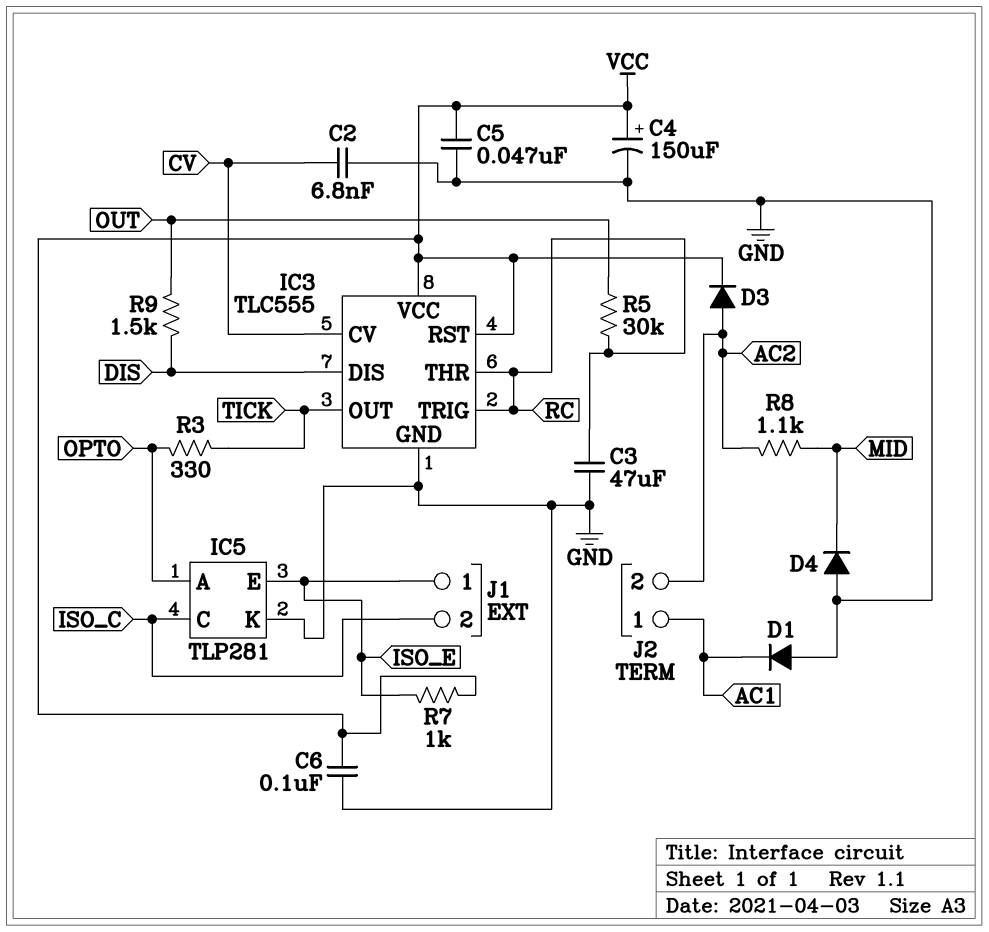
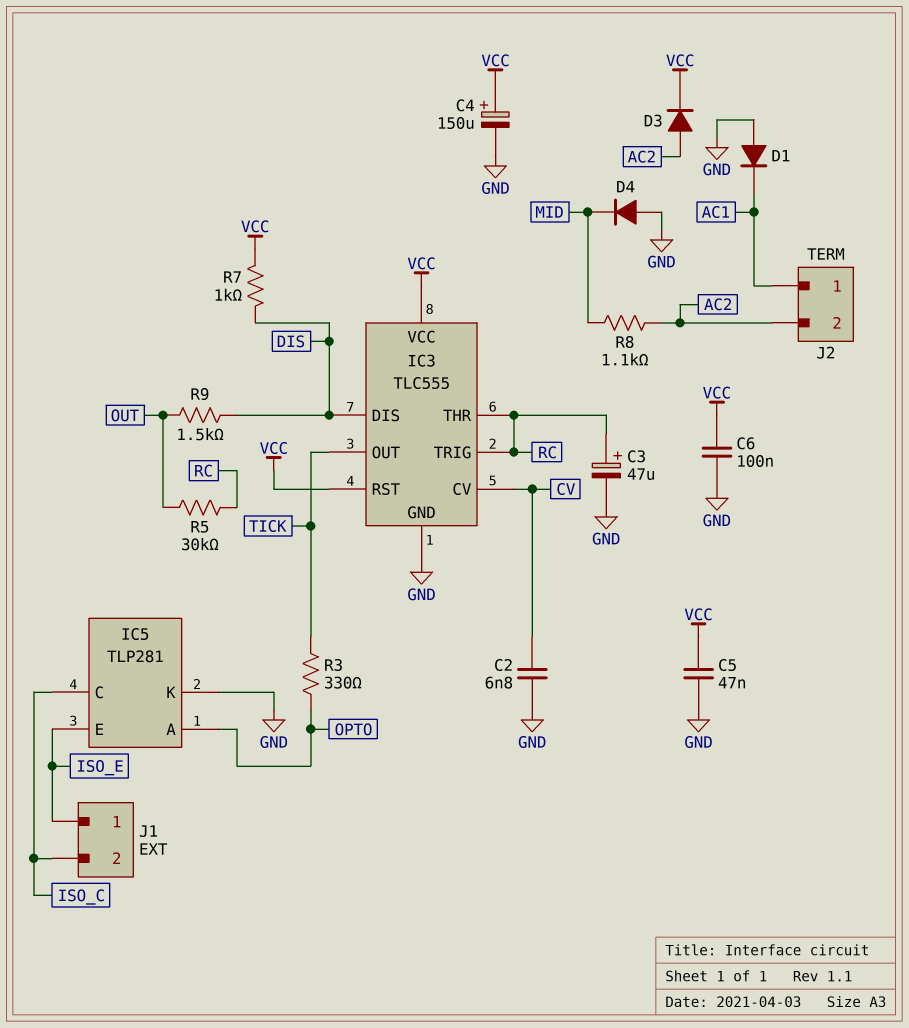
C3: 47uF (GND, RC) -> 47uF (plus RC, minus GND)
R7: 1k (ISO_E, VCC) -> 1k (DIS, VCC)

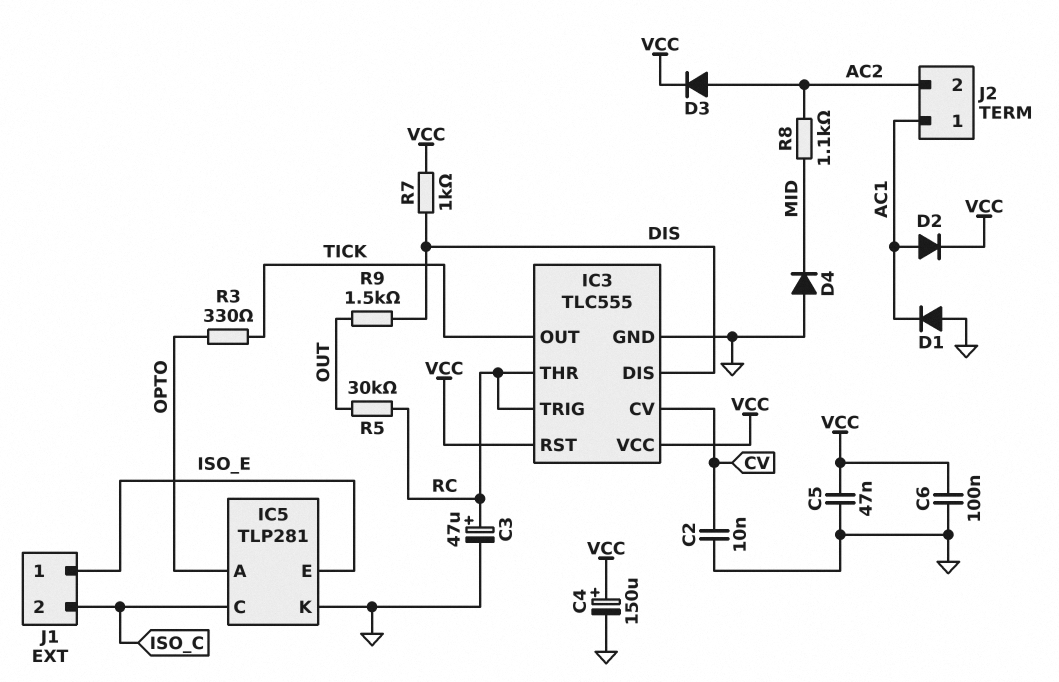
C2: 6.8nF (CV, GND) -> 10nF (CV, GND)
D2: none -> diode (A AC1, K VCC)

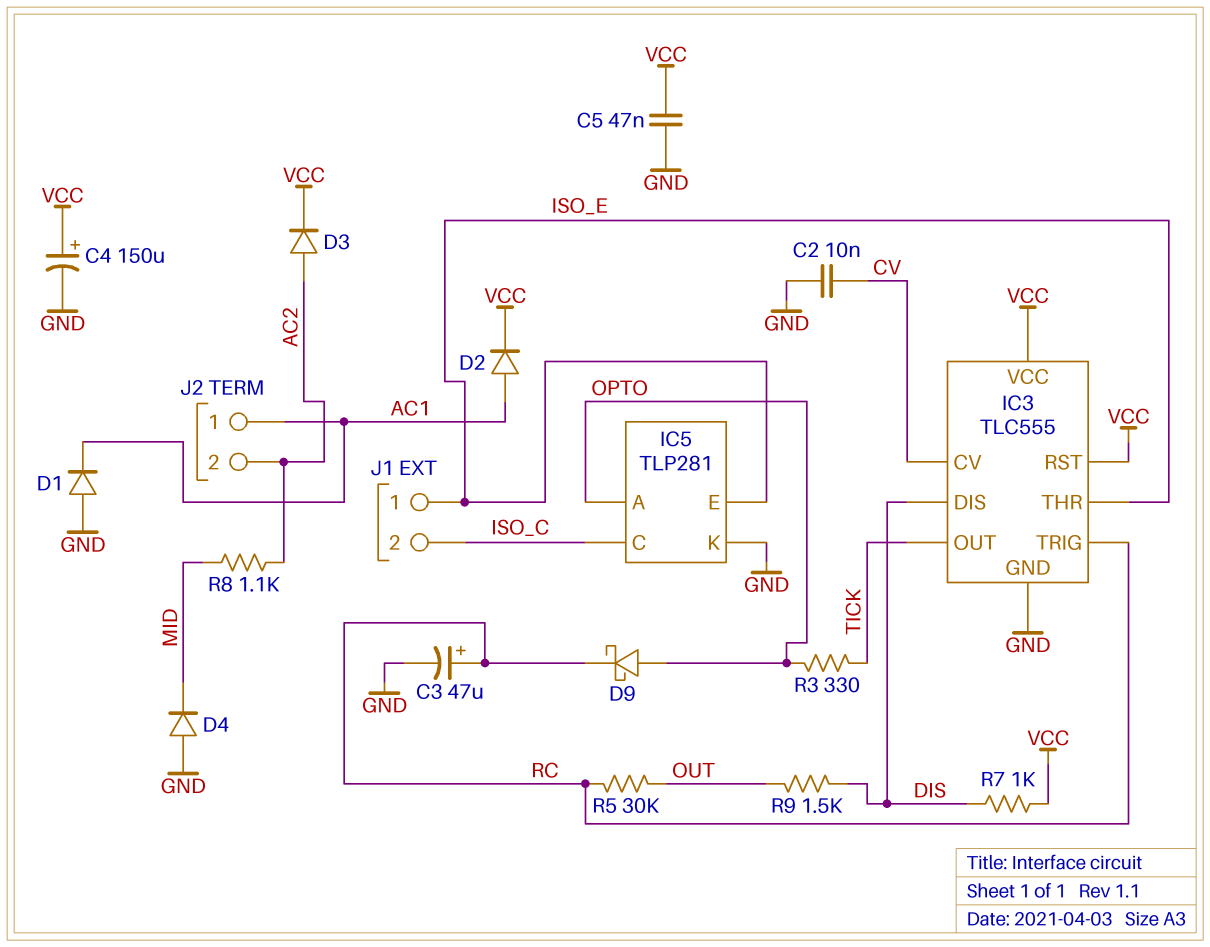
C6: 100nF (GND, VCC) -> none
D9: none -> schottky (A OPTO, K RC)
IC3 pin THR: RC -> ISO_E

